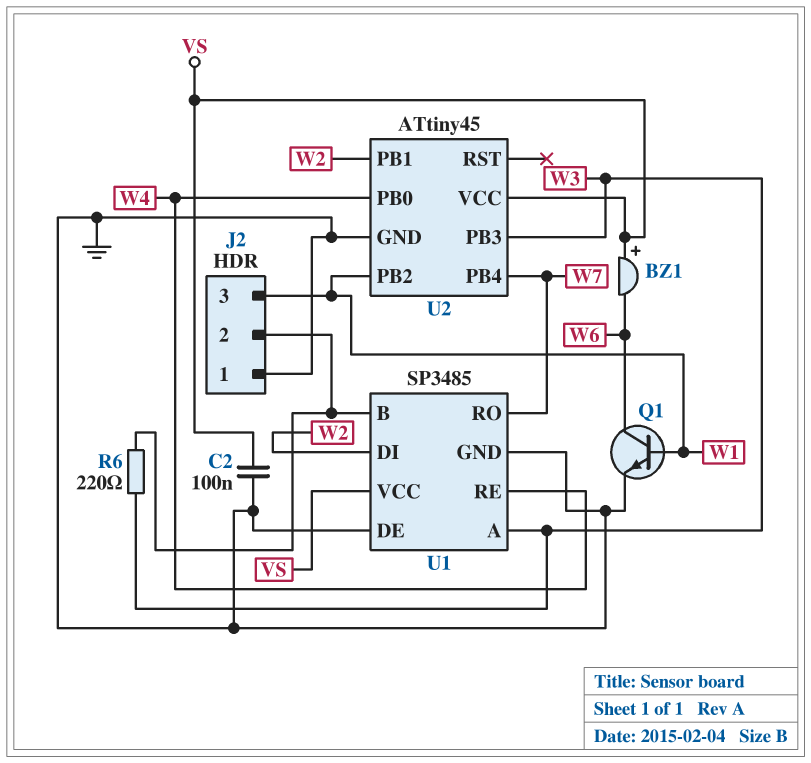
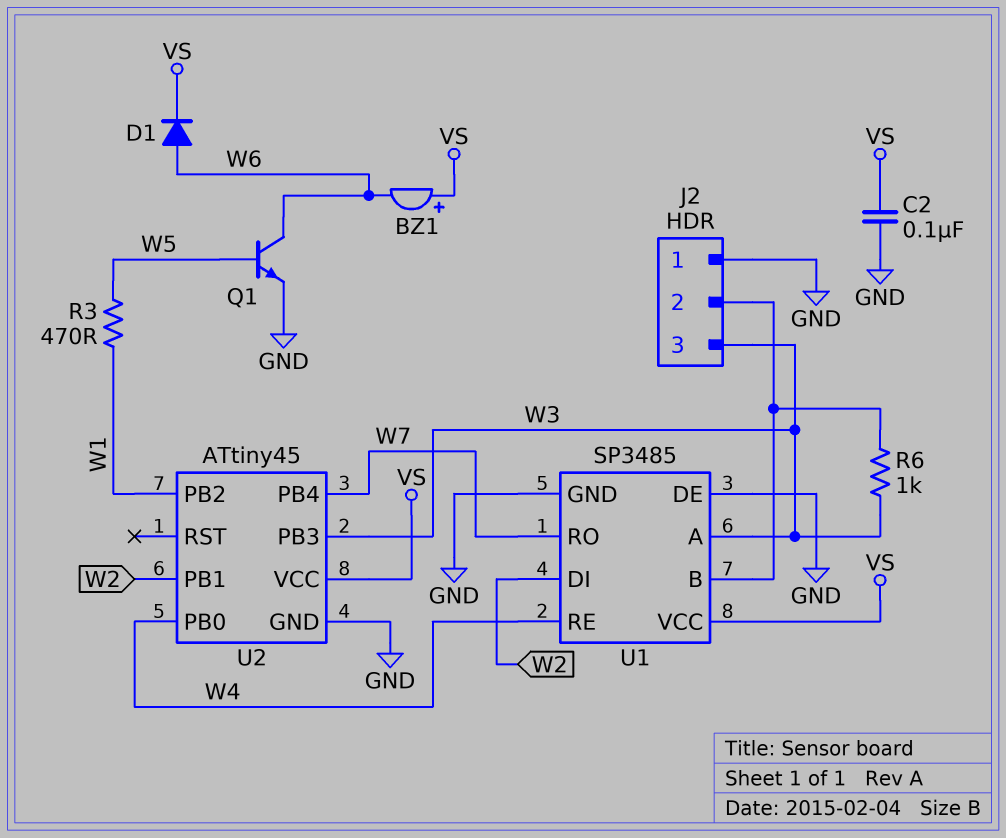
D1: none -> diode (A W6, K VS)
J2 pin 3: W1 -> W3
Q1: NPN (B W1, C W6, E GND) -> NPN (B W5, C W6, E GND)
R3: none -> 470 (W1, W5)
R6: 220 (J2/2, W3) -> 1k (J2/2, W3)

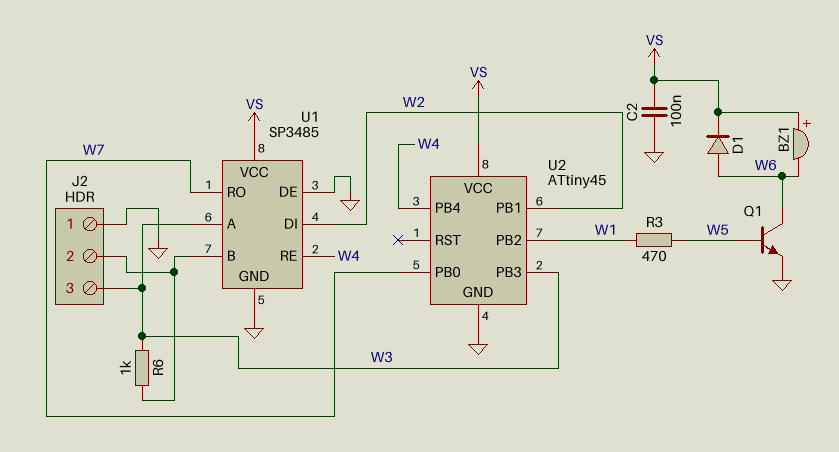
U2 pin PB0: W4 -> W7
U2 pin PB4: W7 -> W4

